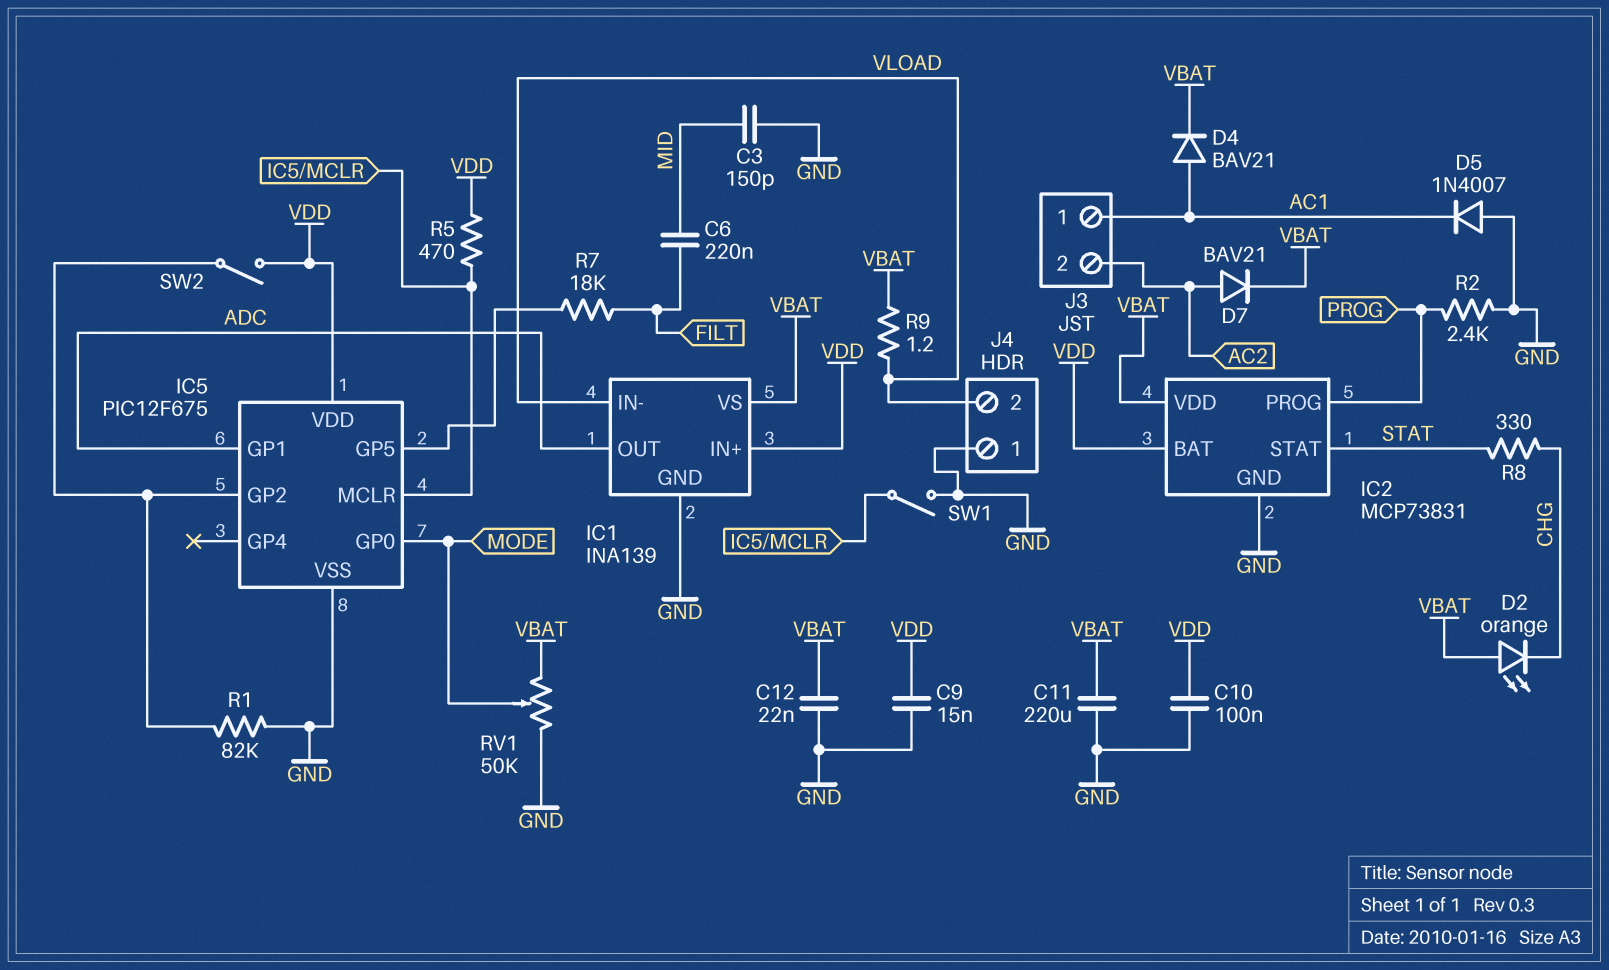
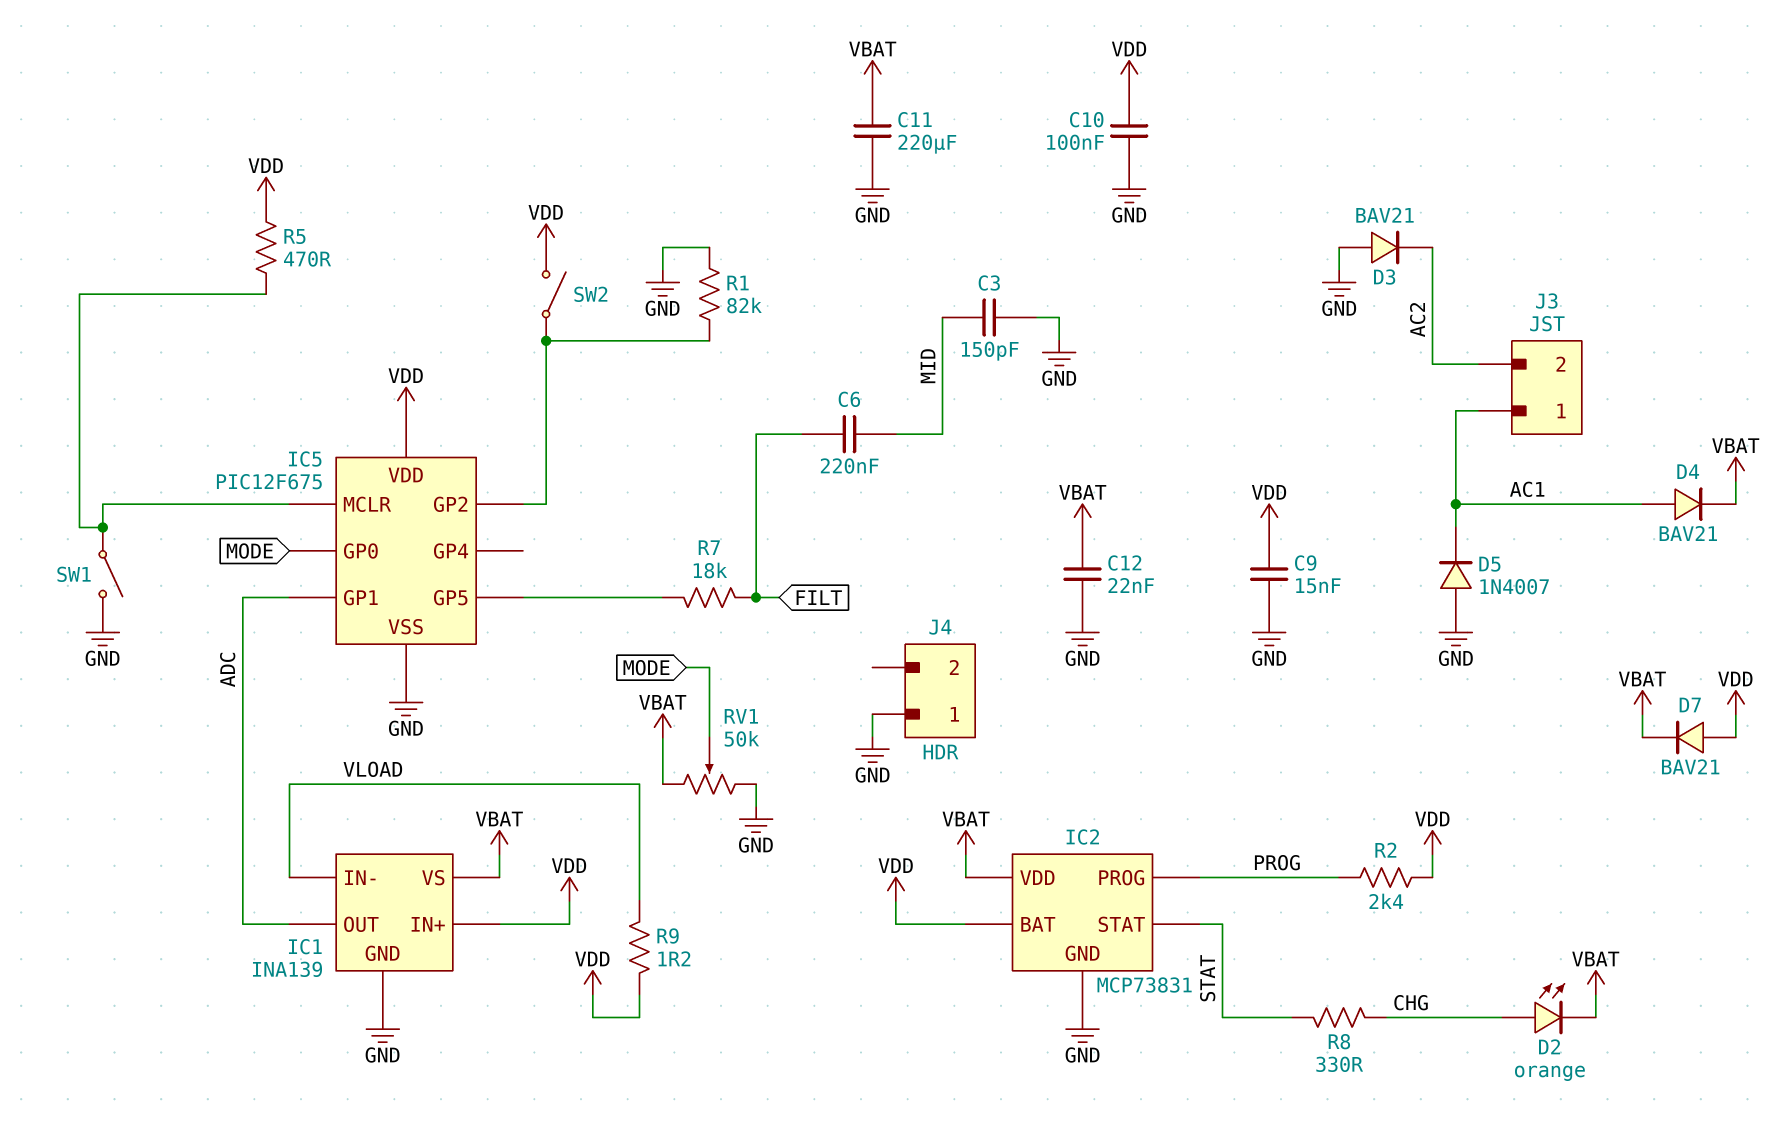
D2: LED orange (A VBAT, K CHG) -> LED orange (A CHG, K VBAT)
D3: none -> diode BAV21 (A GND, K AC2)
D7: diode BAV21 (A AC2, K VBAT) -> diode BAV21 (A VDD, K VBAT)
J4 pin 2: VLOAD -> none
R2: 2.4k (GND, PROG) -> 2.4k (PROG, VDD)
R9: 1.2 (VBAT, VLOAD) -> 1.2 (VDD, VLOAD)

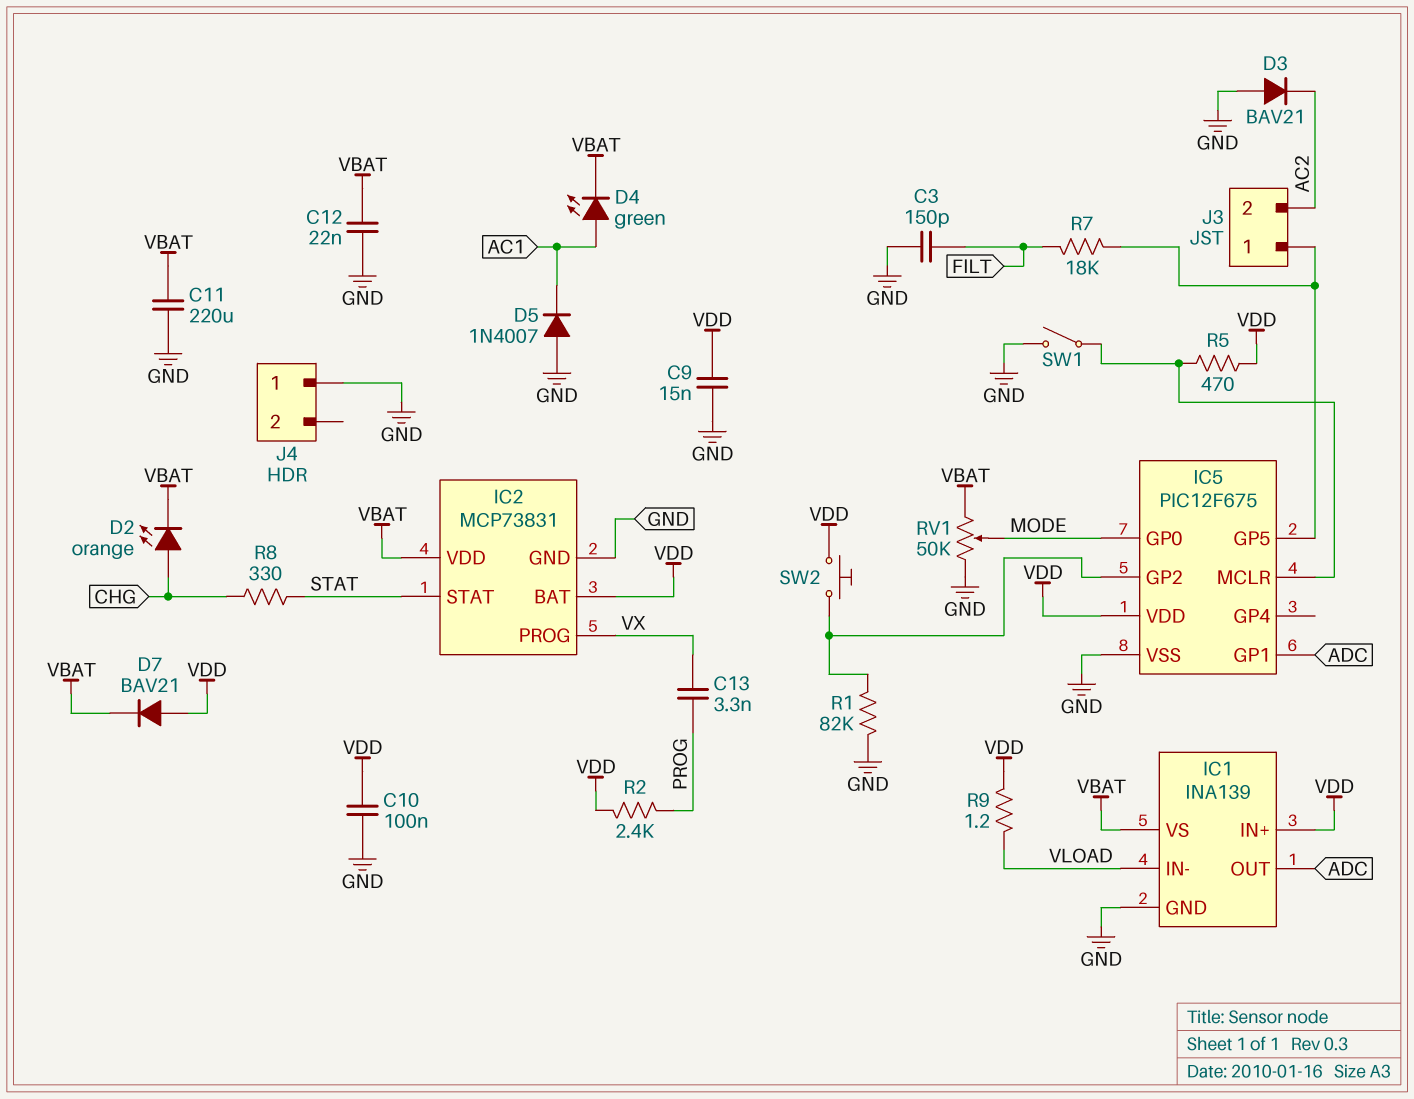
C3: 150pF (GND, MID) -> 150pF (FILT, GND)
C6: 220nF (FILT, MID) -> none
C13: none -> 3.3nF (PROG, VX)
D4: diode BAV21 (A AC1, K VBAT) -> LED green (A AC1, K VBAT)
IC2 pin PROG: PROG -> VX
J3 pin 1: AC1 -> IC5/GP5
SW2: switch (IC5/GP2, VDD) -> button (IC5/GP2, VDD)

